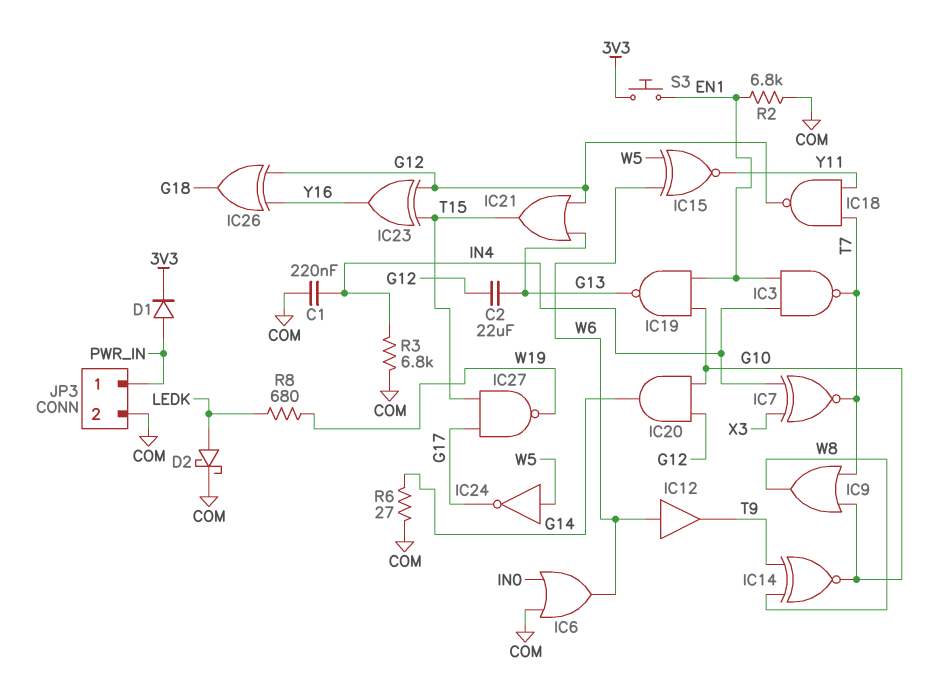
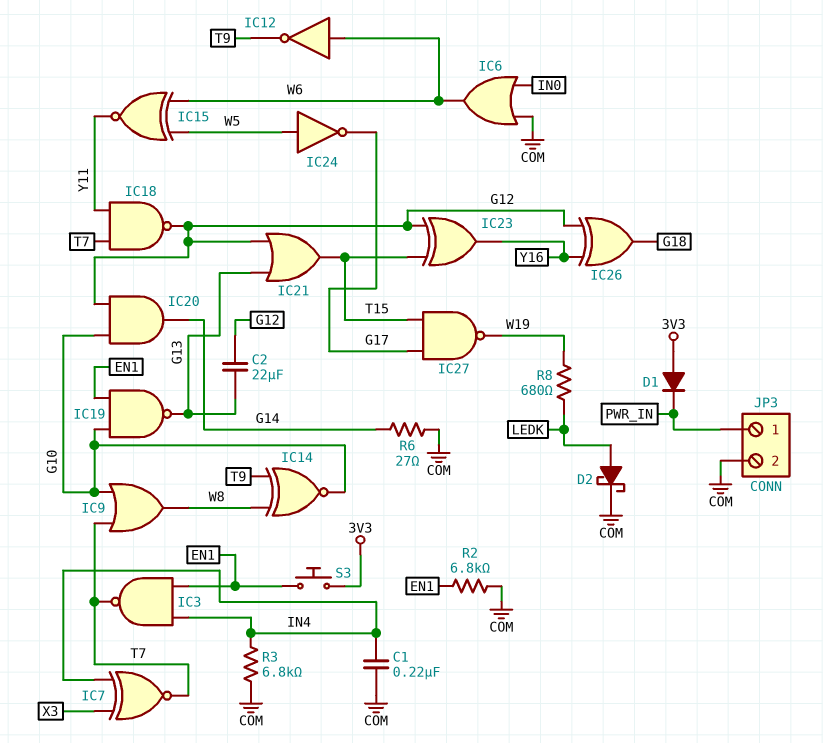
D1: diode (A PWR_IN, K 3V3) -> diode (A 3V3, K PWR_IN)
IC12: buffer (in W6, out T9) -> NOT (in W6, out T9)

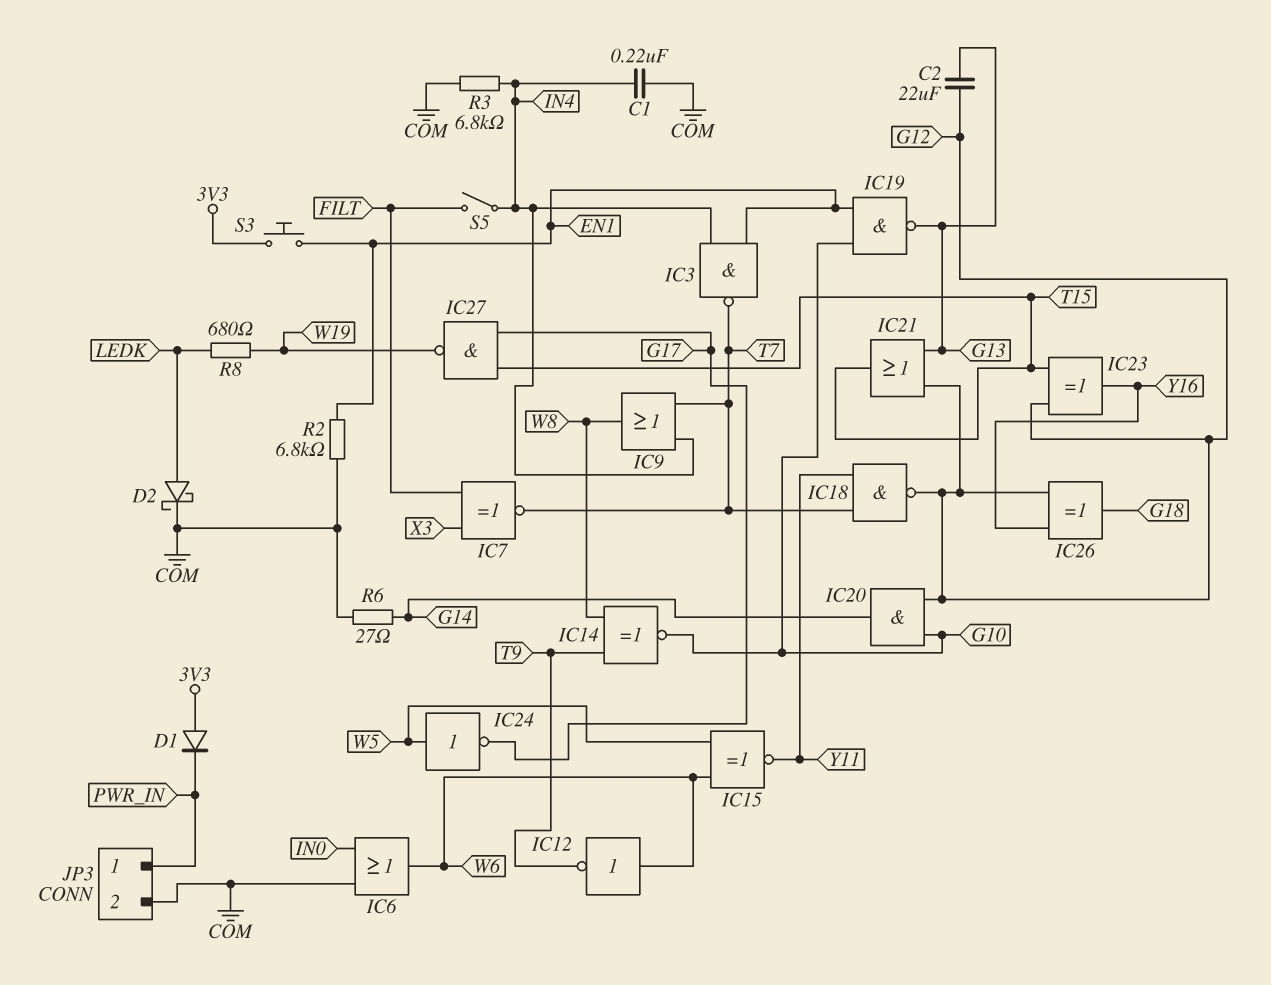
IC7: XNOR (in IN4, in X3, out T7) -> XNOR (in FILT, in X3, out T7)
IC9: OR (in G10, in T7, out W8) -> OR (in IN4, in T7, out W8)
S5: none -> switch (FILT, IN4)

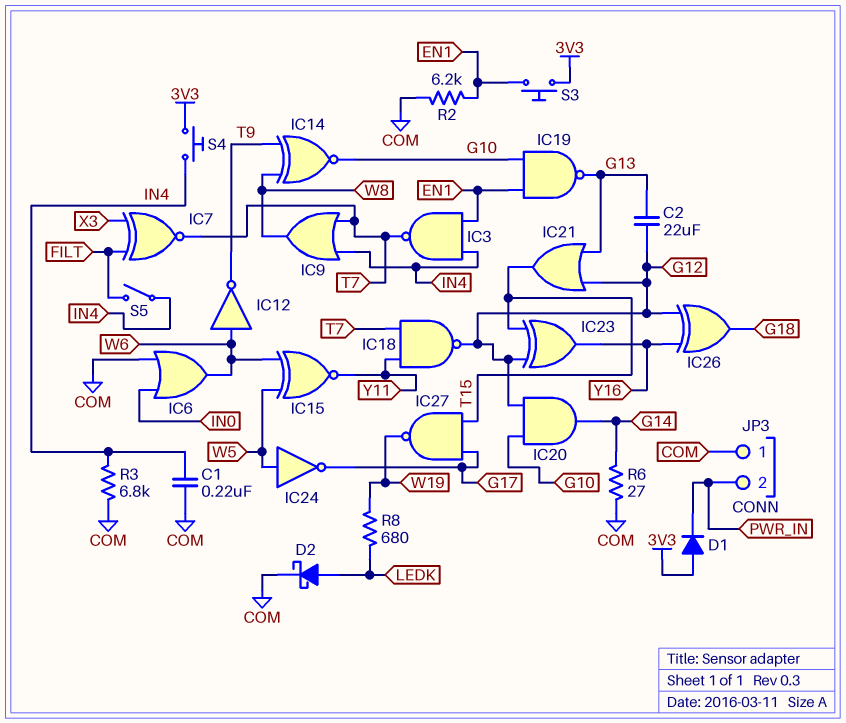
JP3 pin 1: PWR_IN -> COM
JP3 pin 2: COM -> PWR_IN
R2: 6.8k (COM, EN1) -> 6.2k (COM, EN1)
S4: none -> button (3V3, IN4)

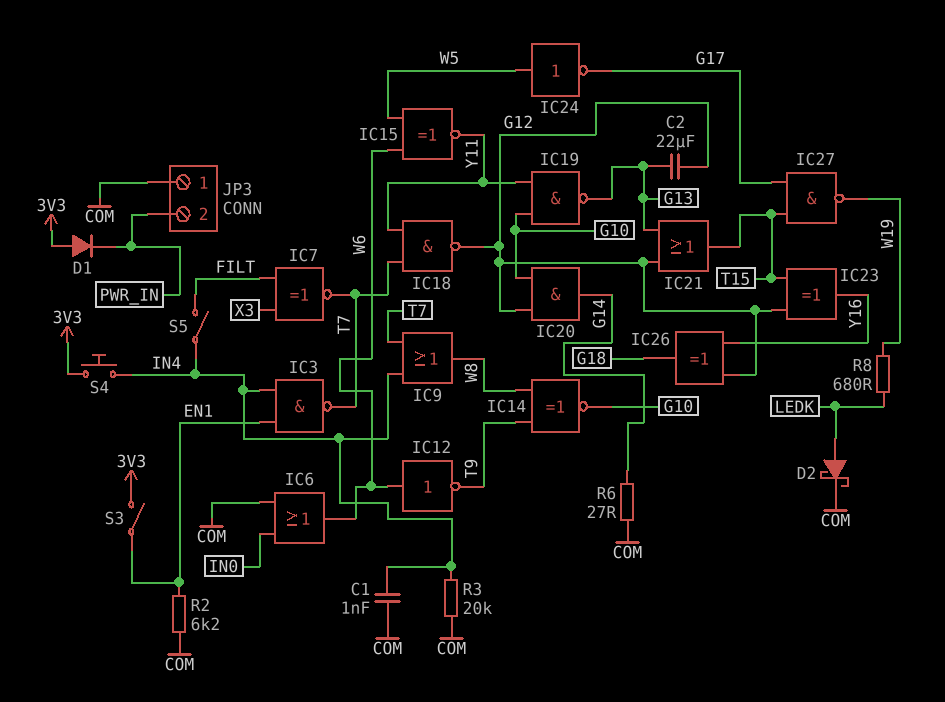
C1: 220nF (COM, IN4) -> 1nF (COM, IN4)
IC19: NAND (in EN1, in G10, out G13) -> NAND (in G10, in Y11, out G13)
R3: 6.8k (COM, IN4) -> 20k (COM, IN4)
S3: button (3V3, EN1) -> switch (3V3, EN1)

